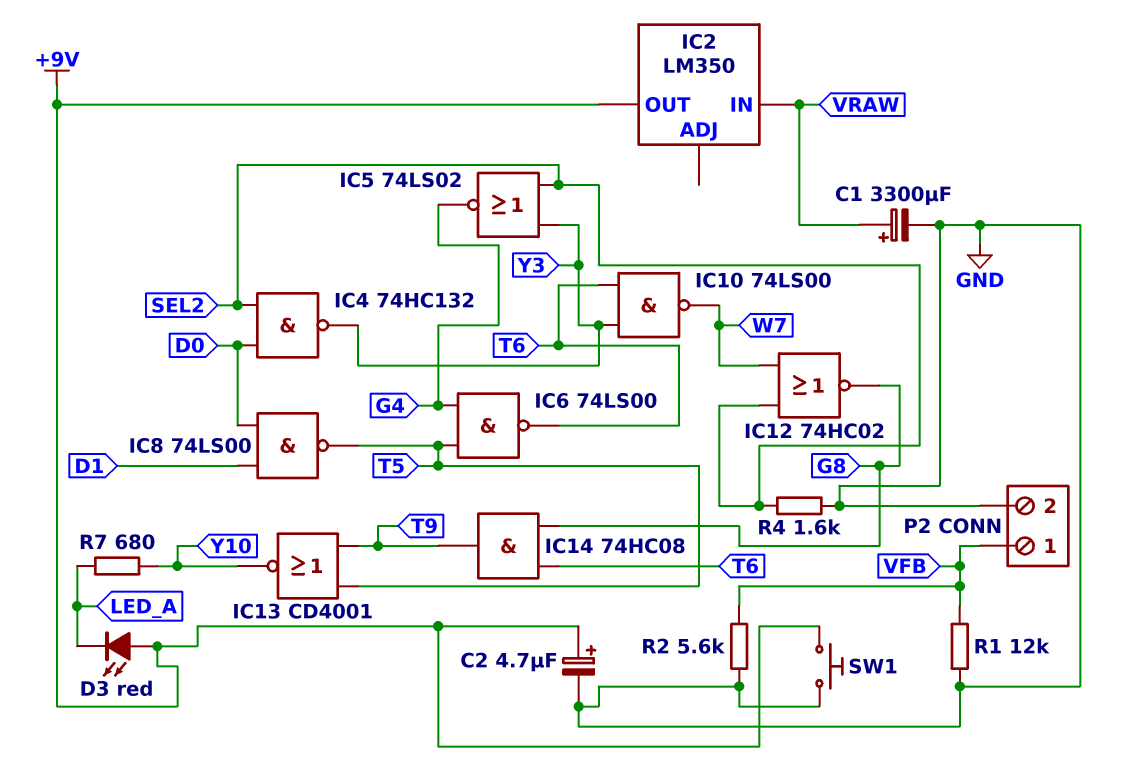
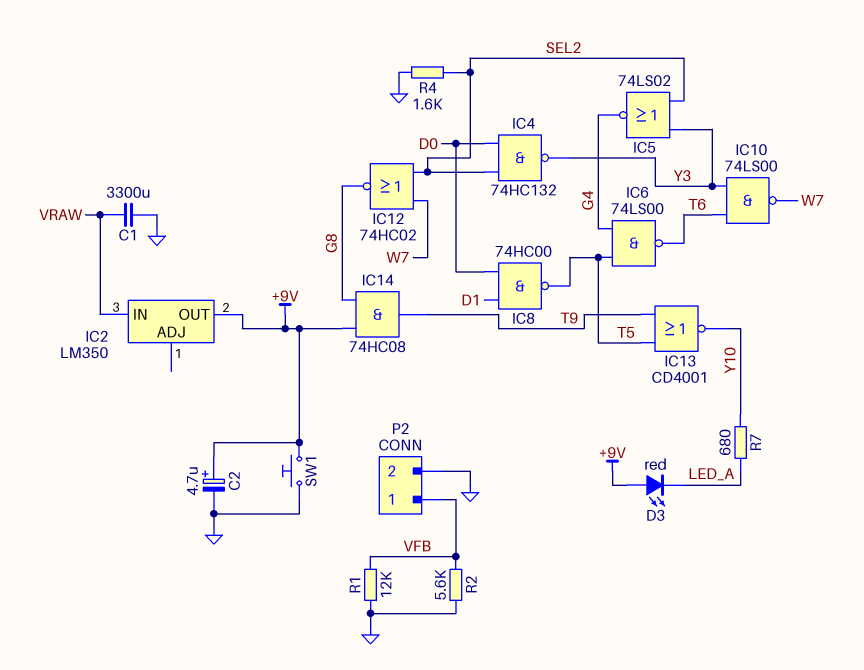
C1: 3300uF (plus VRAW, minus GND) -> 3300uF (GND, VRAW)
IC8: NAND 74LS00 (in D0, in D1, out T5) -> NAND 74HC00 (in D0, in D1, out T5)
IC14: AND 74HC08 (in G8, in T6, out T9) -> AND 74HC08 (in +9V, in G8, out T9)

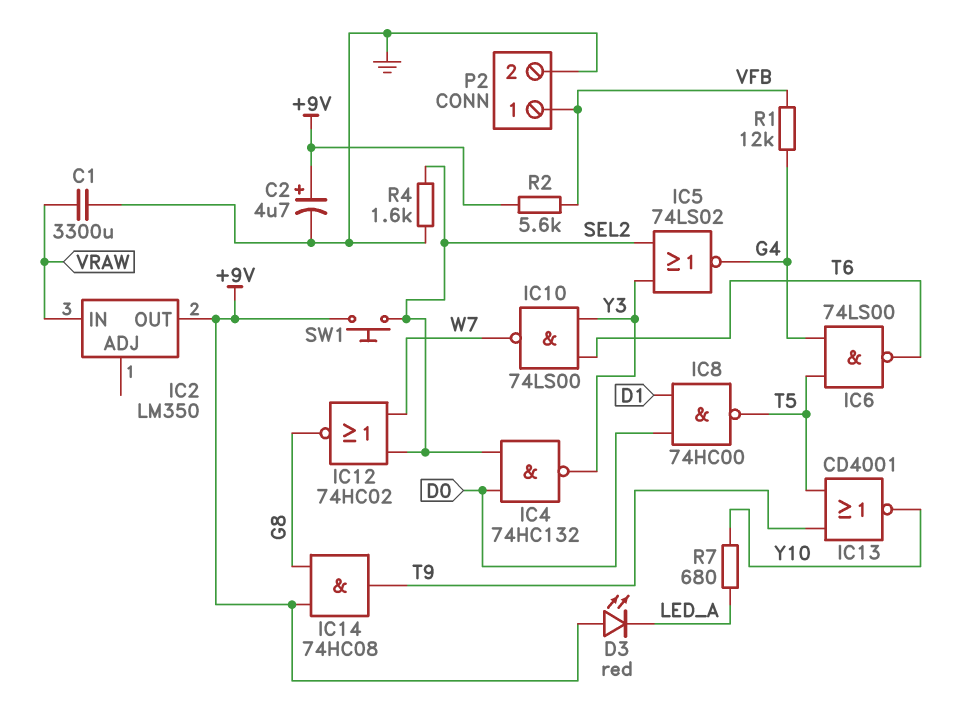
R1: 12k (GND, VFB) -> 12k (G4, VFB)
R2: 5.6k (GND, VFB) -> 5.6k (+9V, VFB)
SW1: button (+9V, GND) -> button (+9V, SEL2)

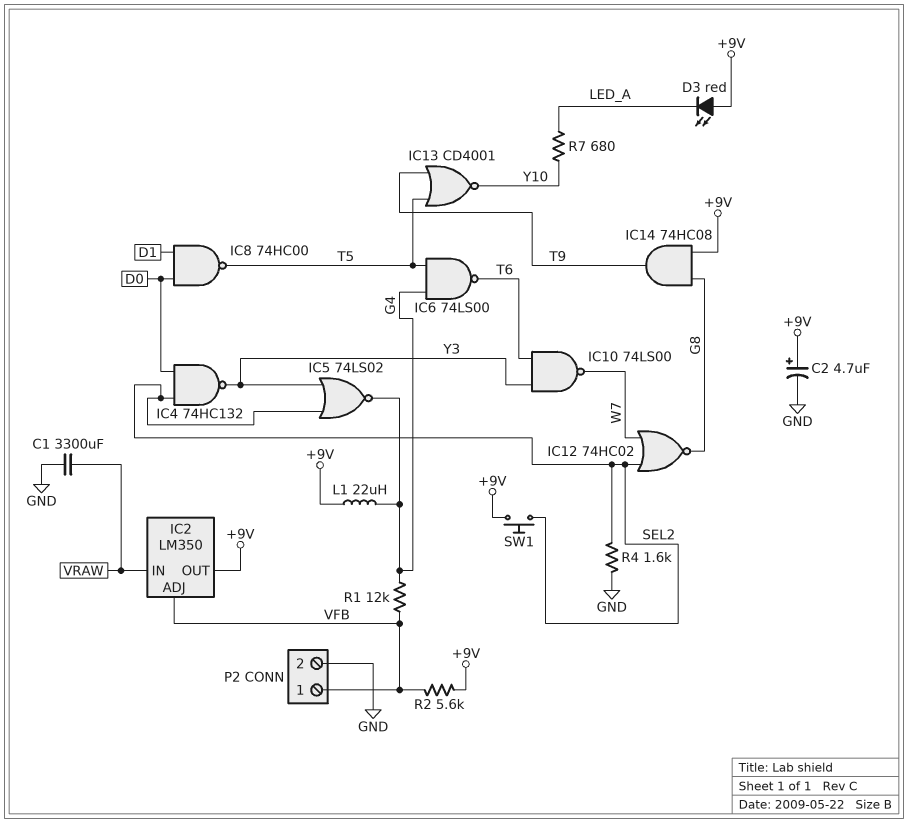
IC2 pin ADJ: none -> VFB
L1: none -> 22uH (+9V, G4)

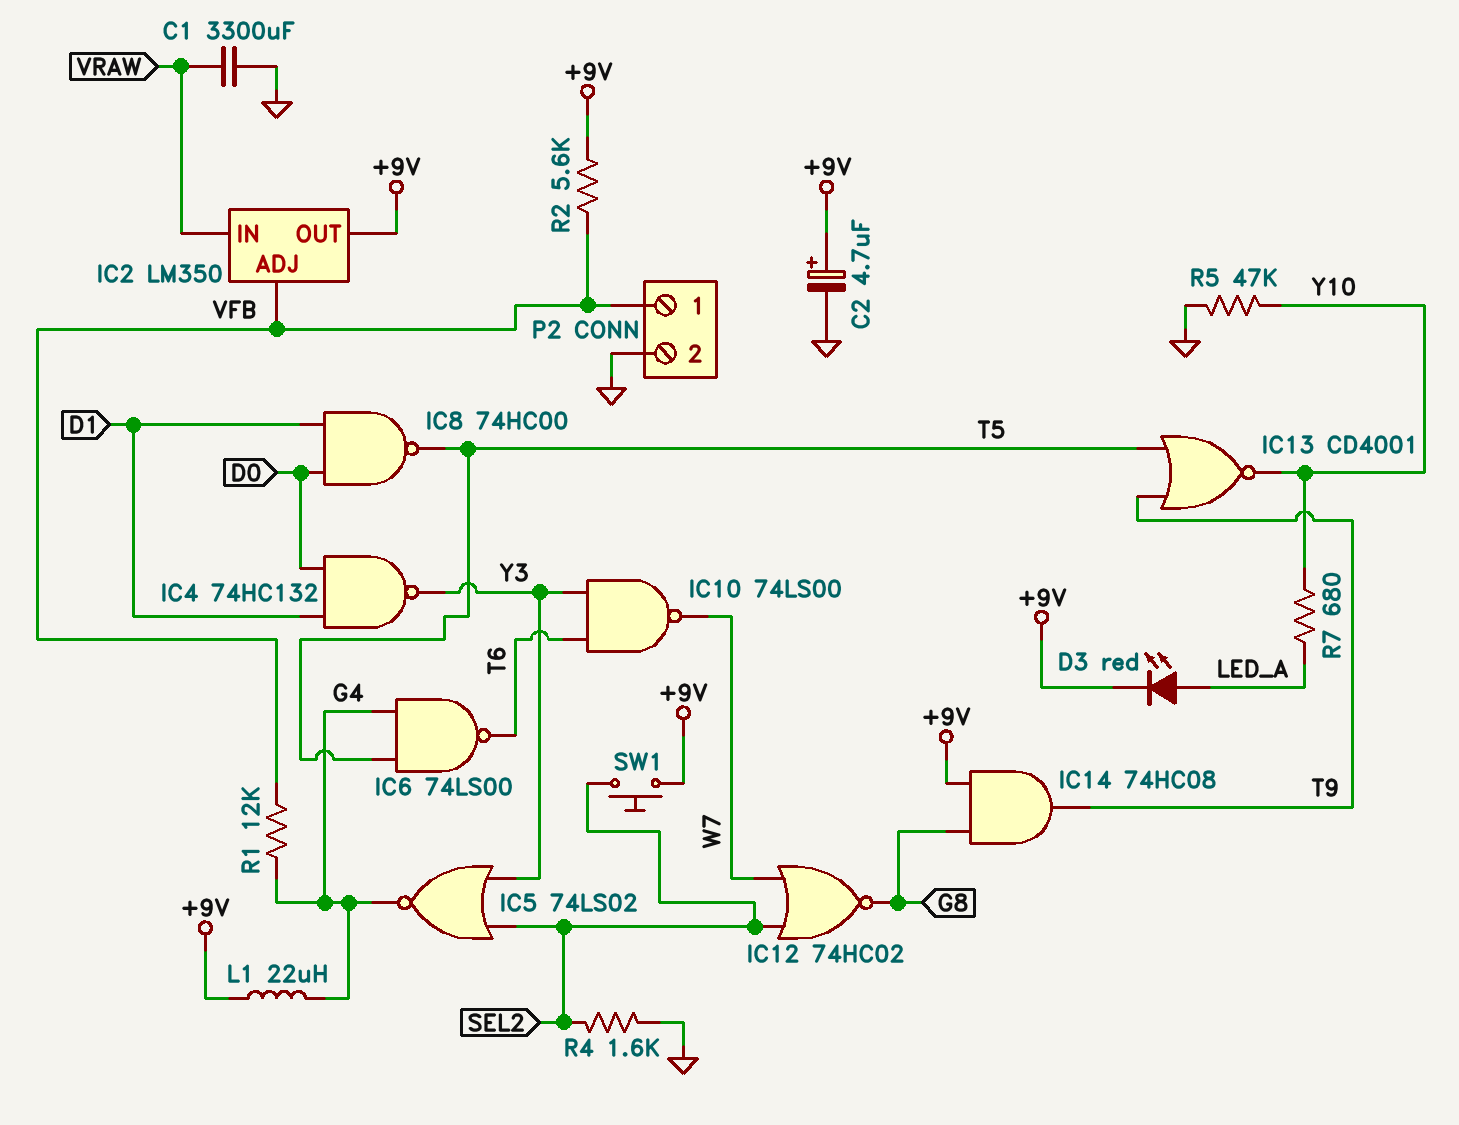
D3: LED red (A +9V, K LED_A) -> LED red (A LED_A, K +9V)
IC4: NAND 74HC132 (in D0, in SEL2, out Y3) -> NAND 74HC132 (in D0, in D1, out Y3)
R5: none -> 47k (GND, Y10)

